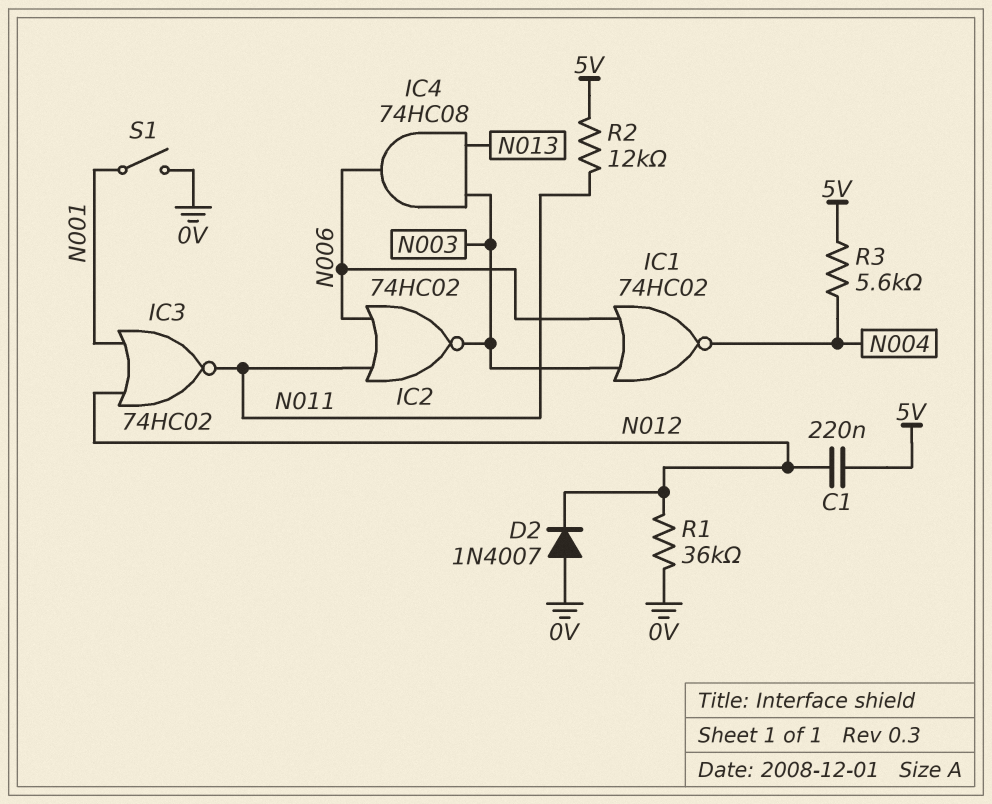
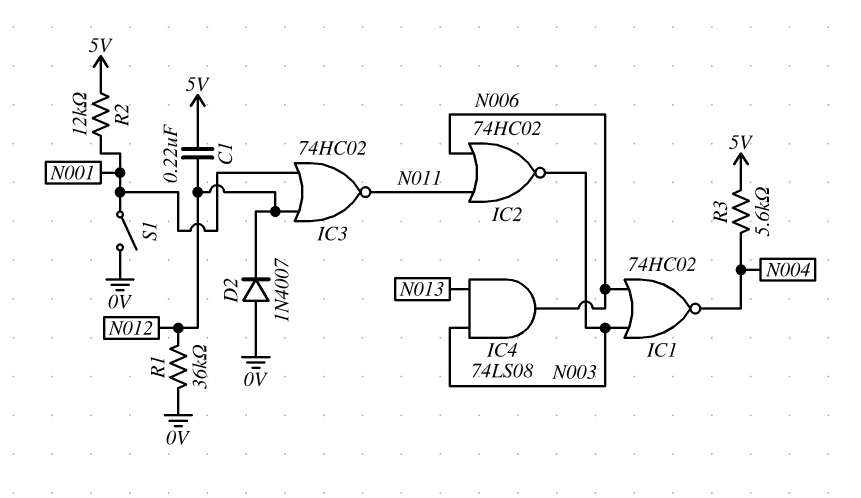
IC4: AND 74HC08 (in N003, in N013, out N006) -> AND 74LS08 (in N003, in N013, out N006)
R2: 12k (5V, N011) -> 12k (5V, N001)

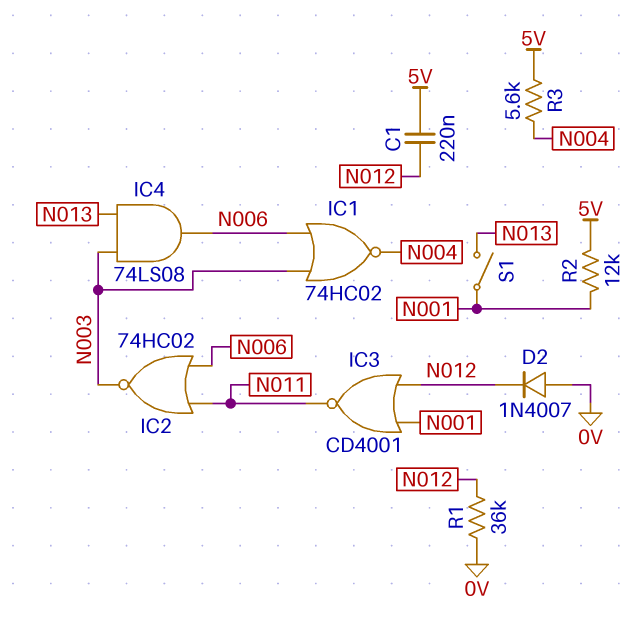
IC3: NOR 74HC02 (in N001, in N012, out N011) -> NOR CD4001 (in N001, in N012, out N011)
S1: switch (0V, N001) -> switch (N001, N013)

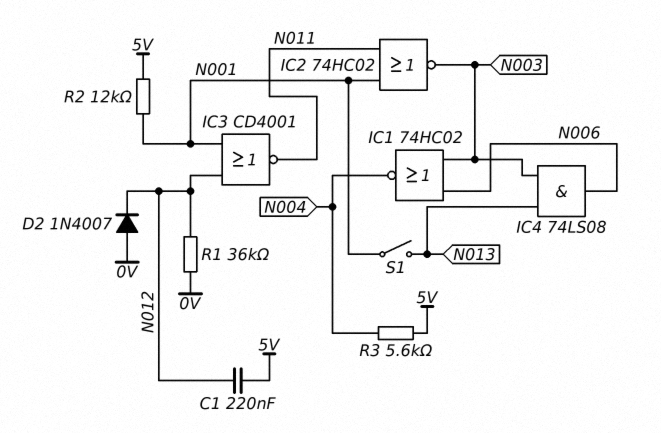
IC2: NOR 74HC02 (in N006, in N011, out N003) -> NOR 74HC02 (in N001, in N011, out N003)

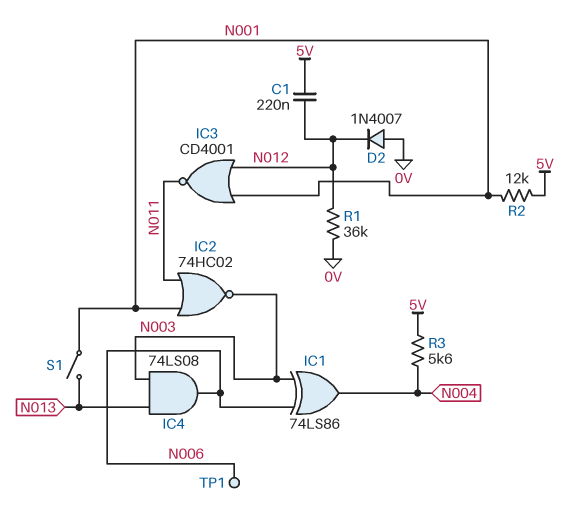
IC1: NOR 74HC02 (in N003, in N006, out N004) -> XOR 74LS86 (in N003, in N006, out N004)
TP1: none -> test point (N006)

